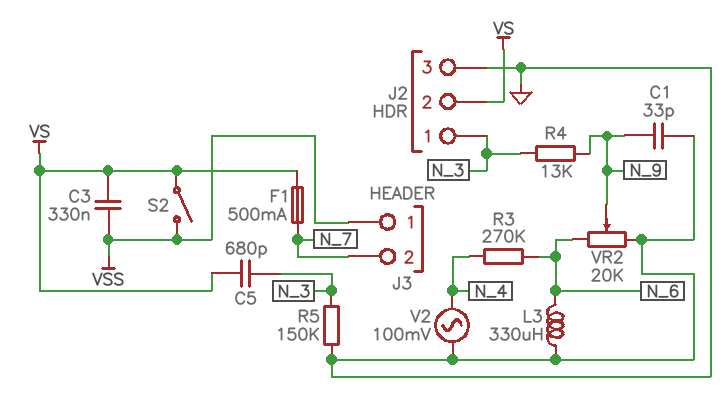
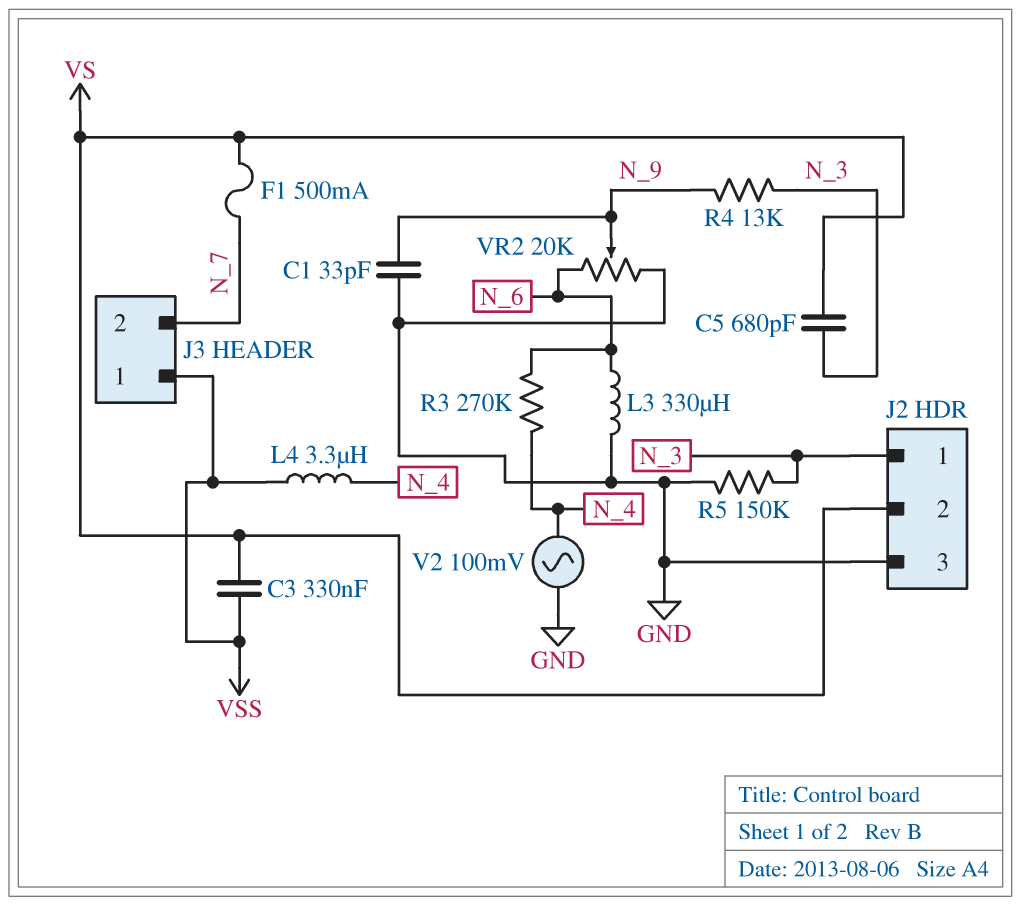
L4: none -> 3.3uH (N_4, VSS)
S2: switch (VS, VSS) -> none

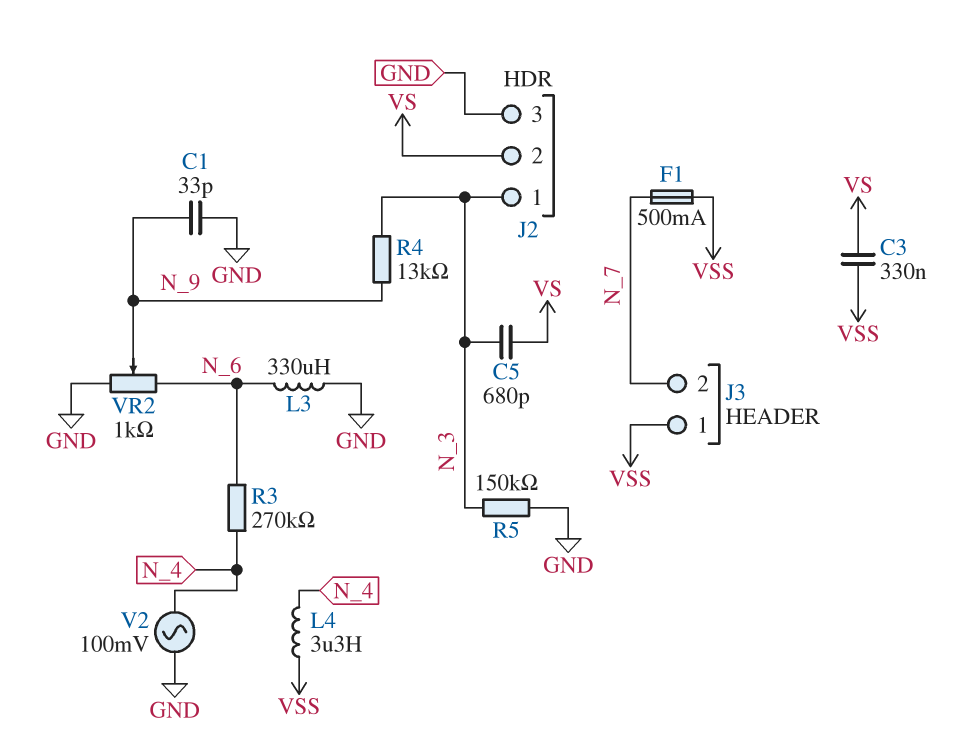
F1: 500mA (N_7, VS) -> 500mA (N_7, VSS)
VR2: 20k (GND, N_6, wiper N_9) -> 1k (GND, N_6, wiper N_9)

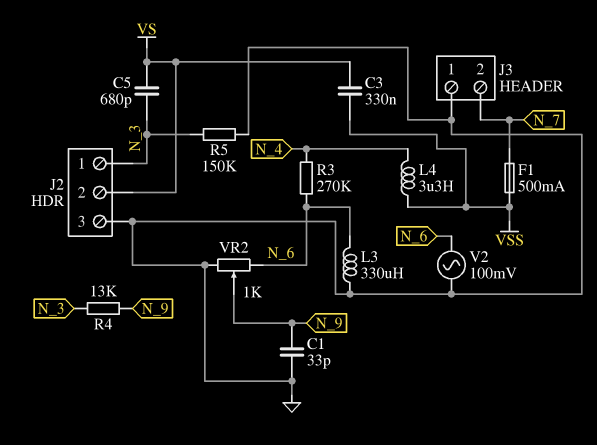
J3 pin 1: VSS -> GND
V2: AC 100mV (GND, N_4) -> AC 100mV (GND, N_6)

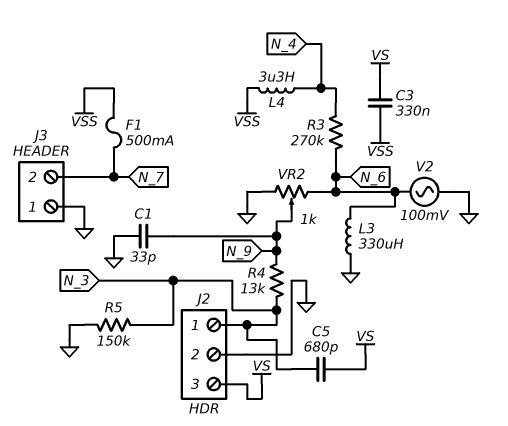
J2 pin 2: VS -> GND
J2 pin 3: GND -> VS

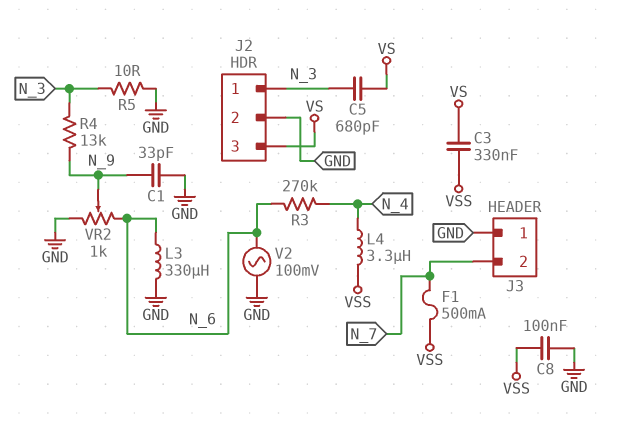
C8: none -> 100nF (GND, VSS)
R5: 150k (GND, N_3) -> 10 (GND, N_3)

